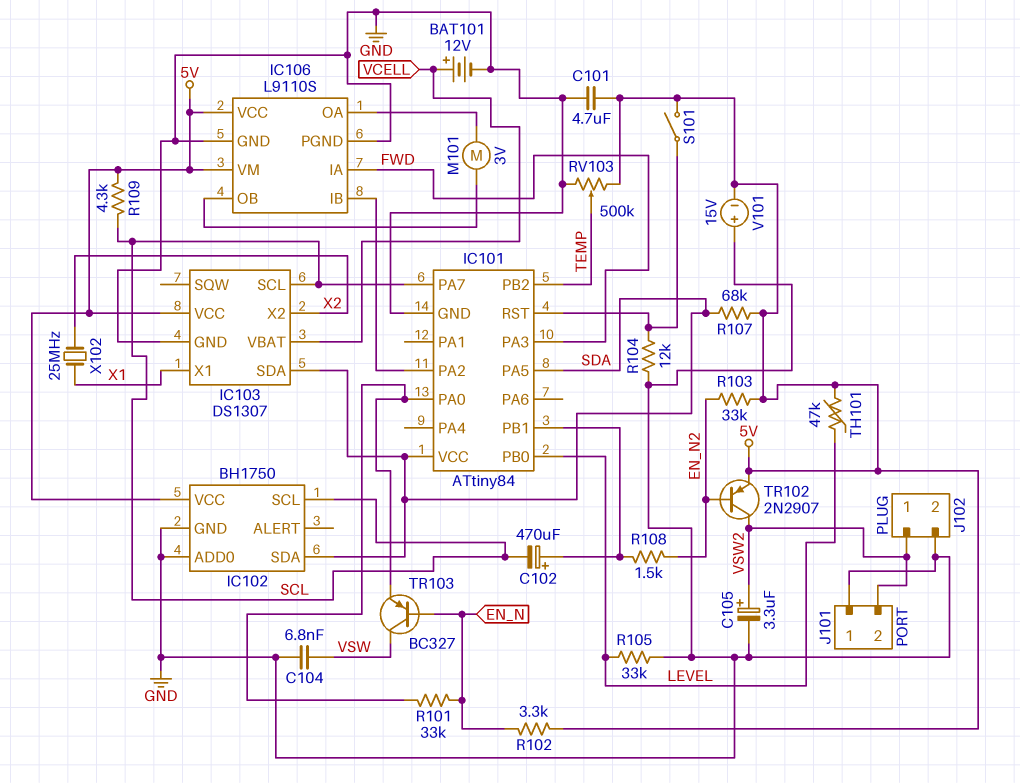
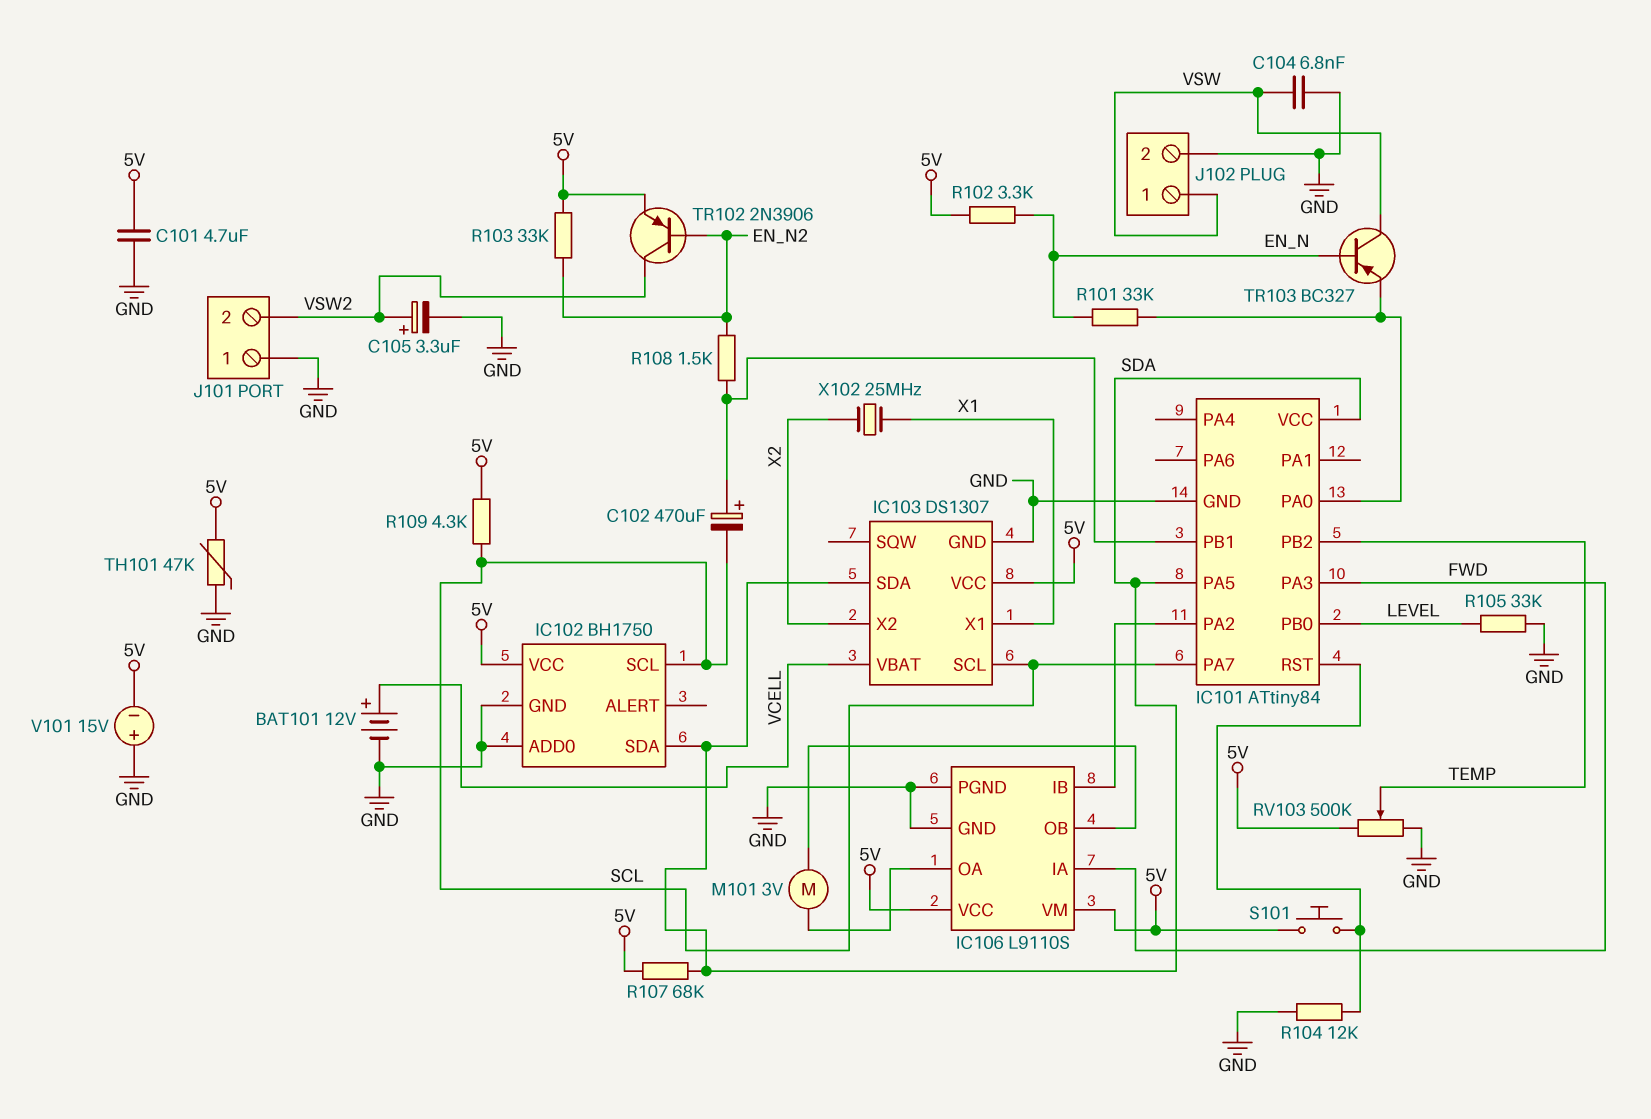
J102 pin 1: VSW2 -> VSW
S101: switch (5V, IC101/RST) -> button (5V, IC101/RST)
TH101: 47k (5V, LEVEL) -> 47k (5V, GND)
TR102: PNP 2N2907 (B EN_N2, C VSW2, E 5V) -> PNP 2N3906 (B EN_N2, C VSW2, E 5V)

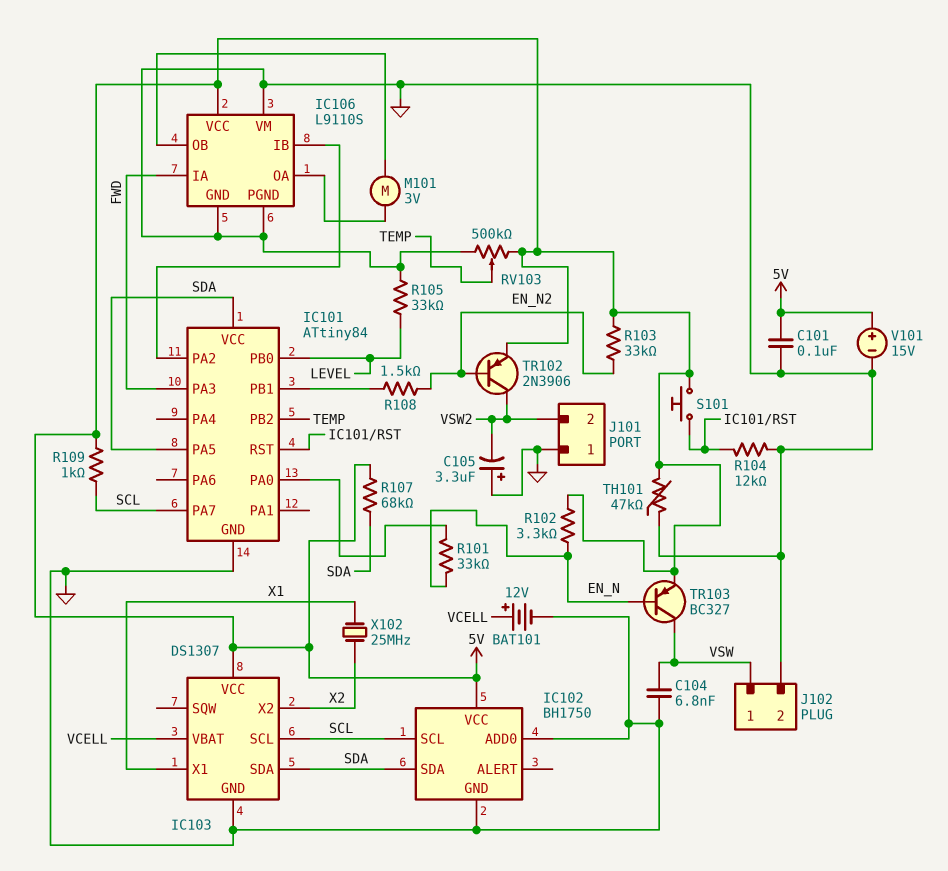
C101: 4.7uF (5V, GND) -> 100nF (5V, GND)
C102: 470uF (plus IC101/PB1, minus SCL) -> none
C105: 3.3uF (plus VSW2, minus GND) -> 3.3uF (plus GND, minus VSW2)
IC106 pin VM: 5V -> GND
R109: 4.3k (5V, SCL) -> 1k (5V, SCL)
TR103: PNP BC327 (B EN_N, C VSW, E IC101/PA0) -> PNP BC327 (B EN_N, C VSW, E 5V)
V101: 15V (plus GND, minus 5V) -> 15V (plus 5V, minus GND)

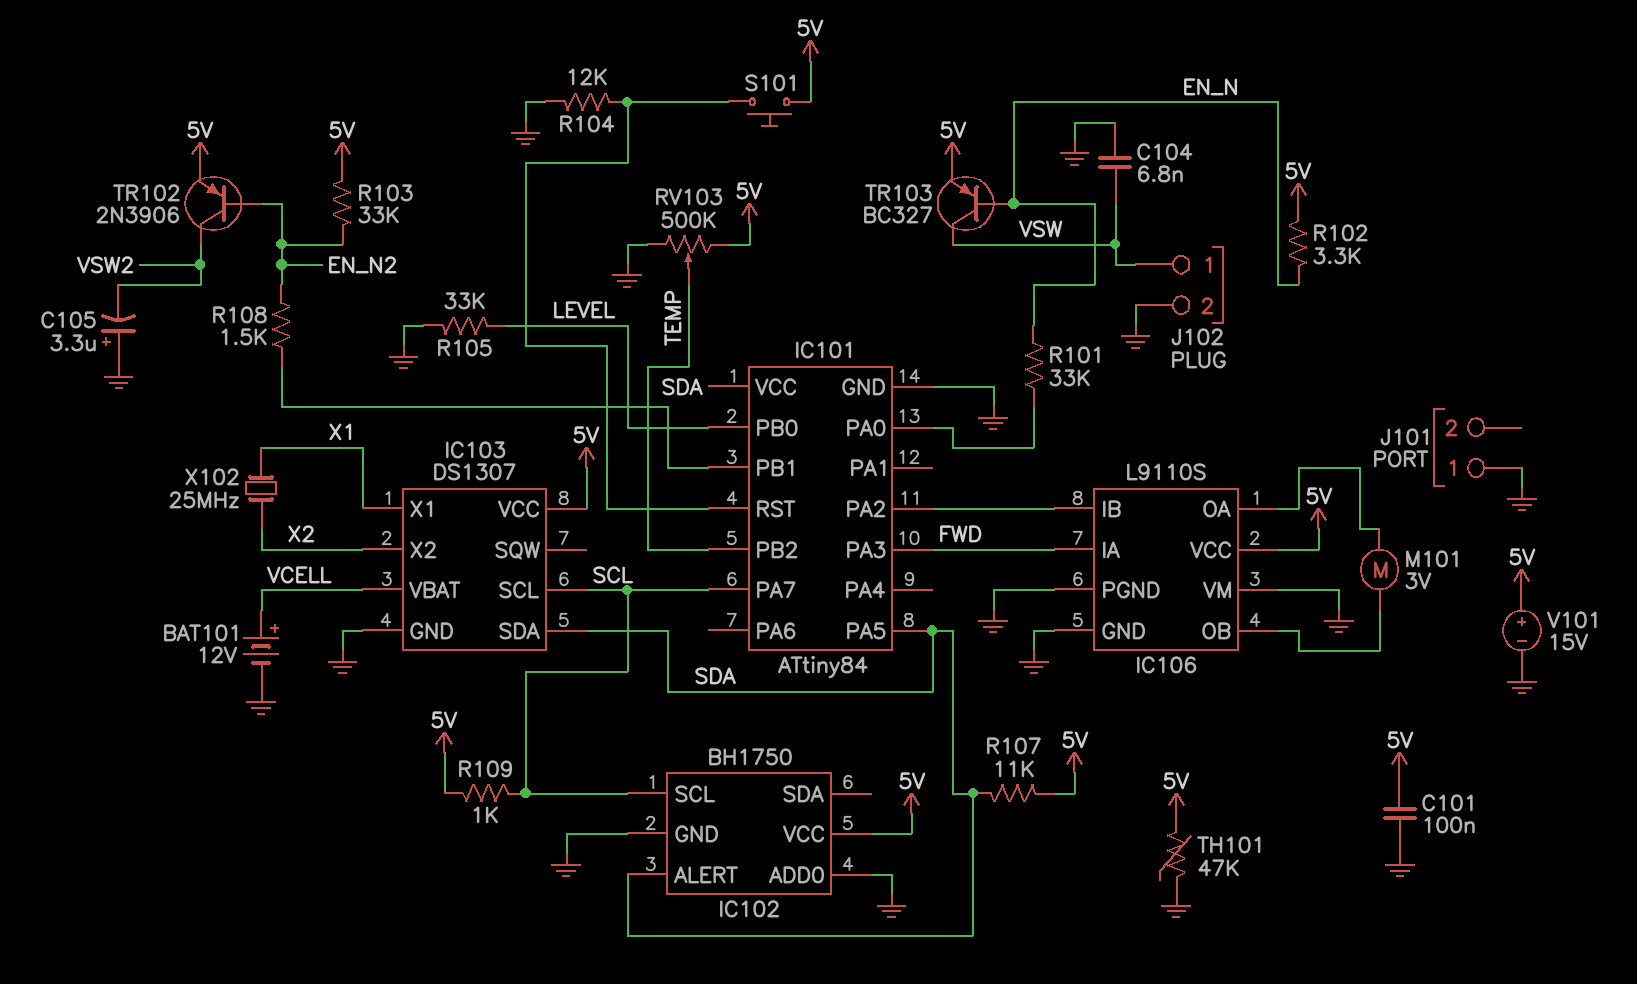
IC102 pin ALERT: none -> SDA
IC102 pin SDA: SDA -> none
J101 pin 2: VSW2 -> none
R107: 68k (5V, SDA) -> 11k (5V, SDA)

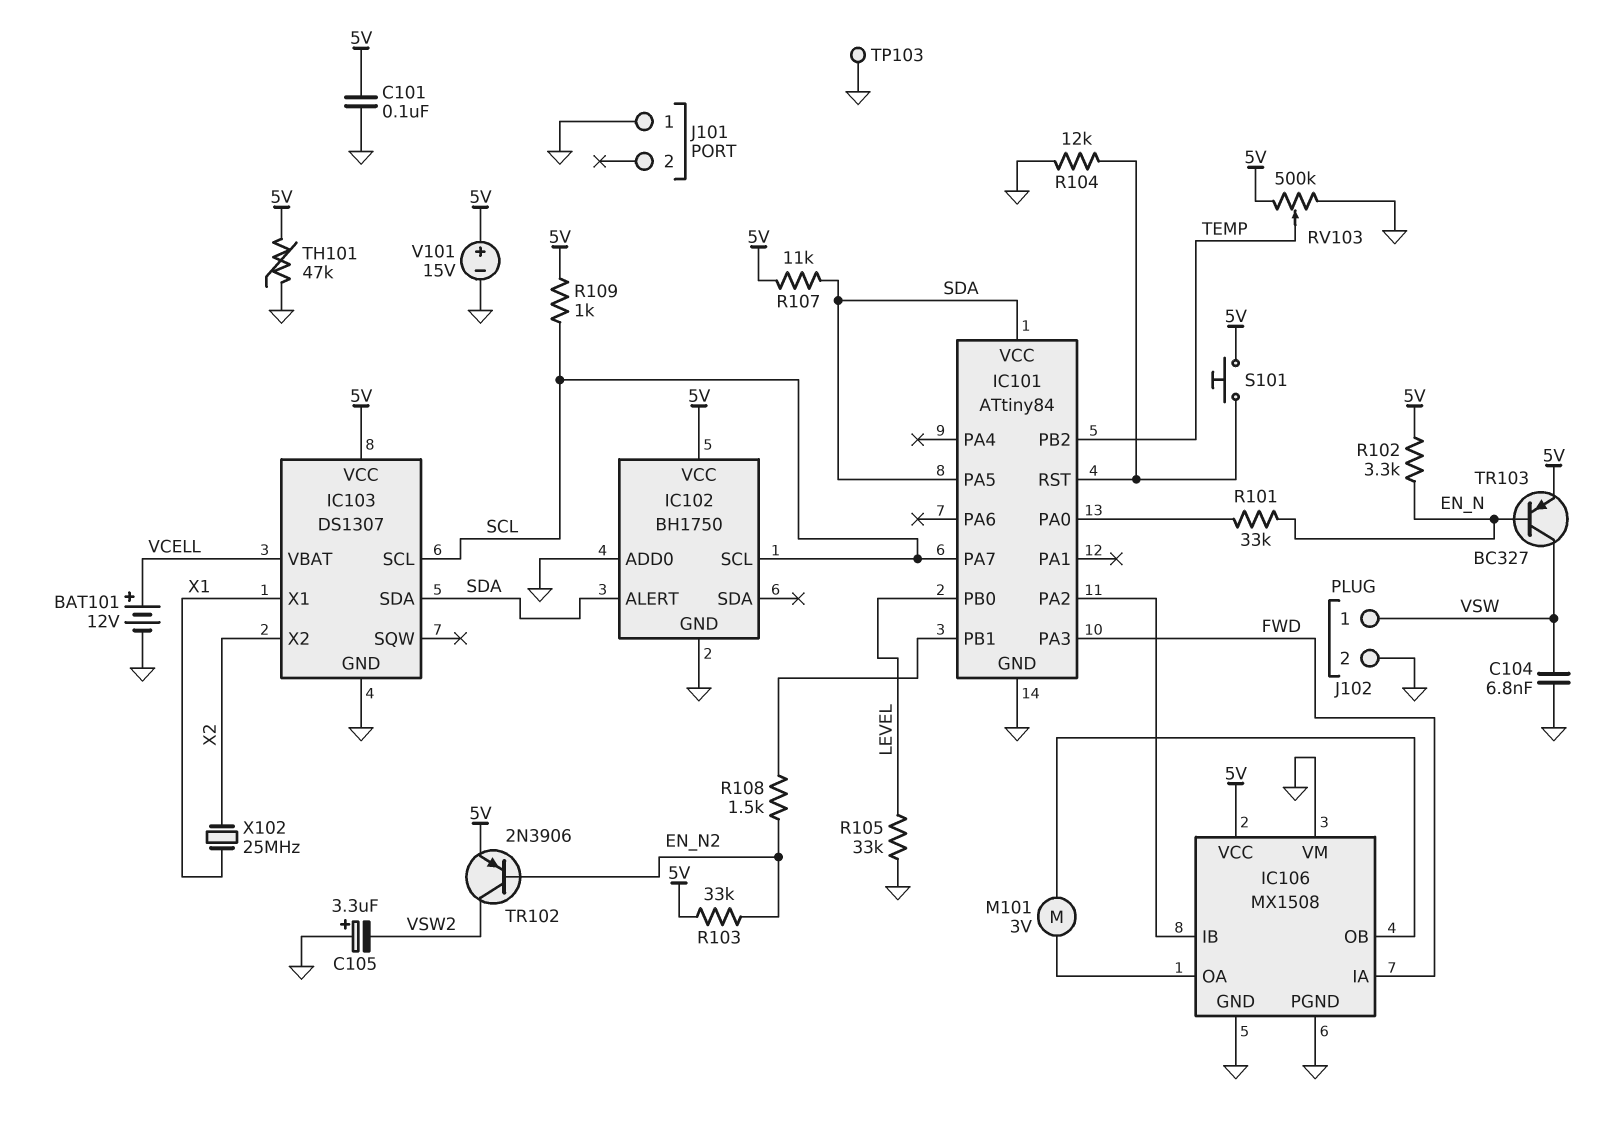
IC106: L9110S -> MX1508
TP103: none -> test point (GND)

